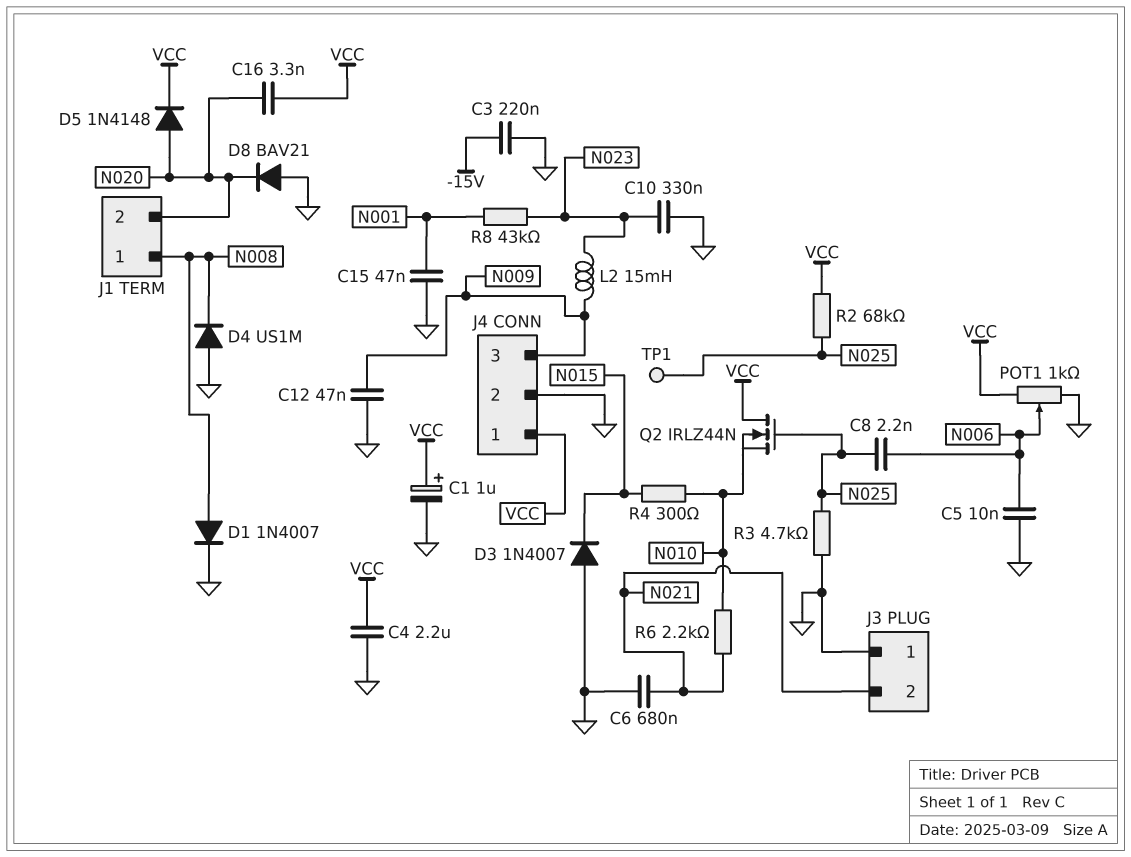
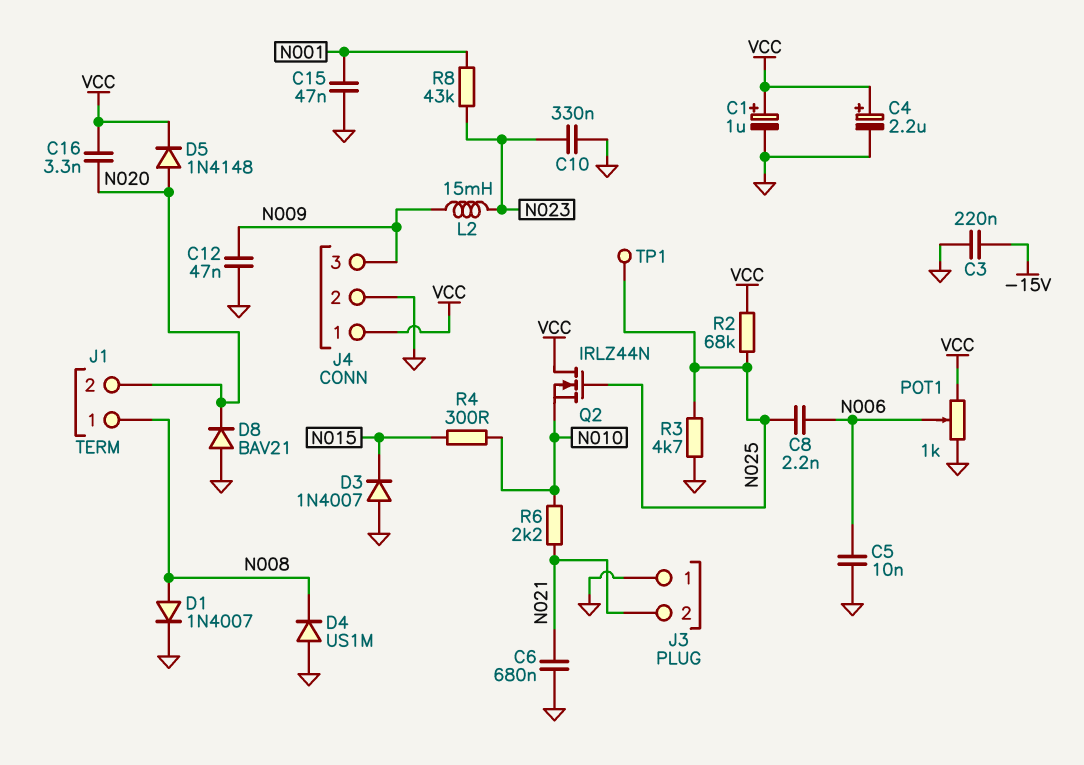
C4: 2.2uF (GND, VCC) -> 2.2uF (plus VCC, minus GND)

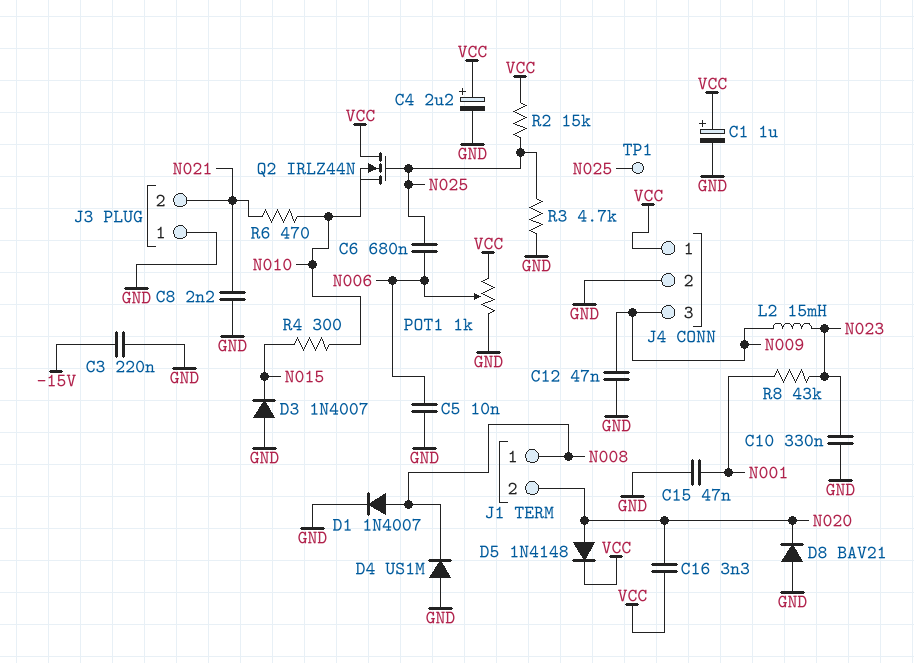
C6: 680nF (GND, N021) -> 680nF (N006, N025)
C8: 2.2nF (N006, N025) -> 2.2nF (GND, N021)
R2: 68k (N025, VCC) -> 15k (N025, VCC)
R6: 2.2k (N010, N021) -> 470 (N010, N021)

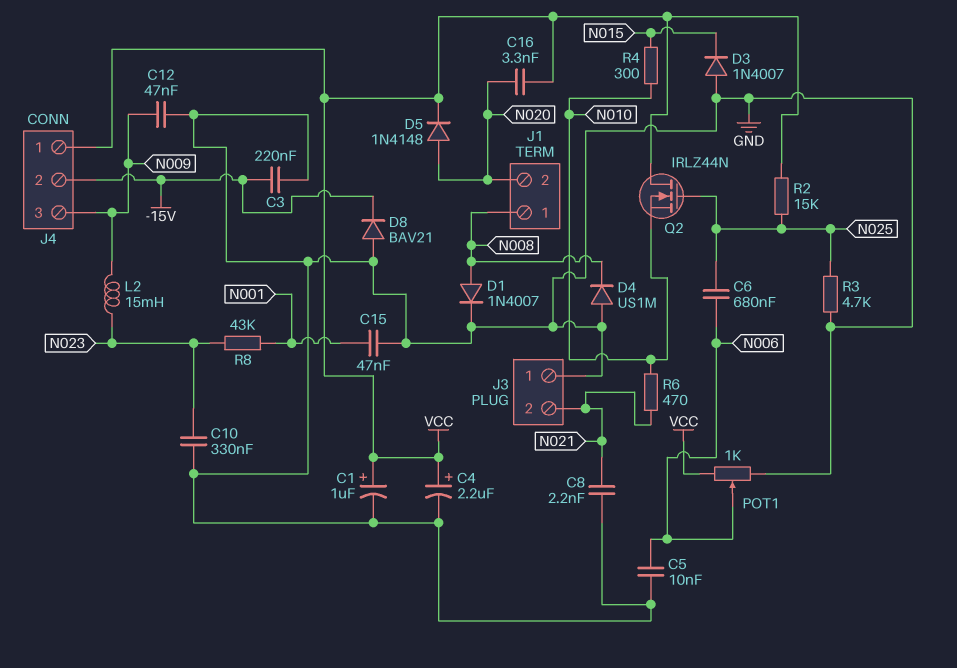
D8: diode BAV21 (A GND, K N020) -> diode BAV21 (A GND, K -15V)
J4 pin 2: GND -> -15V
TP1: test point (N025) -> none

